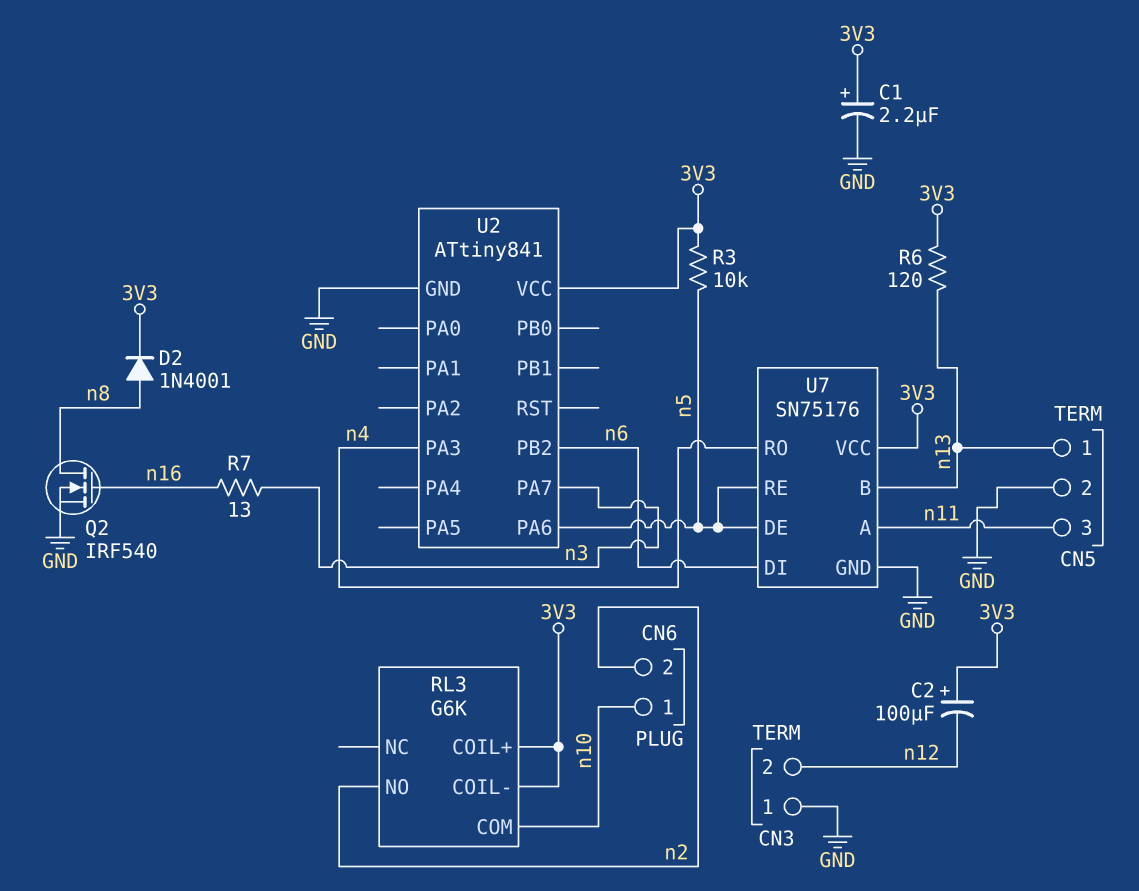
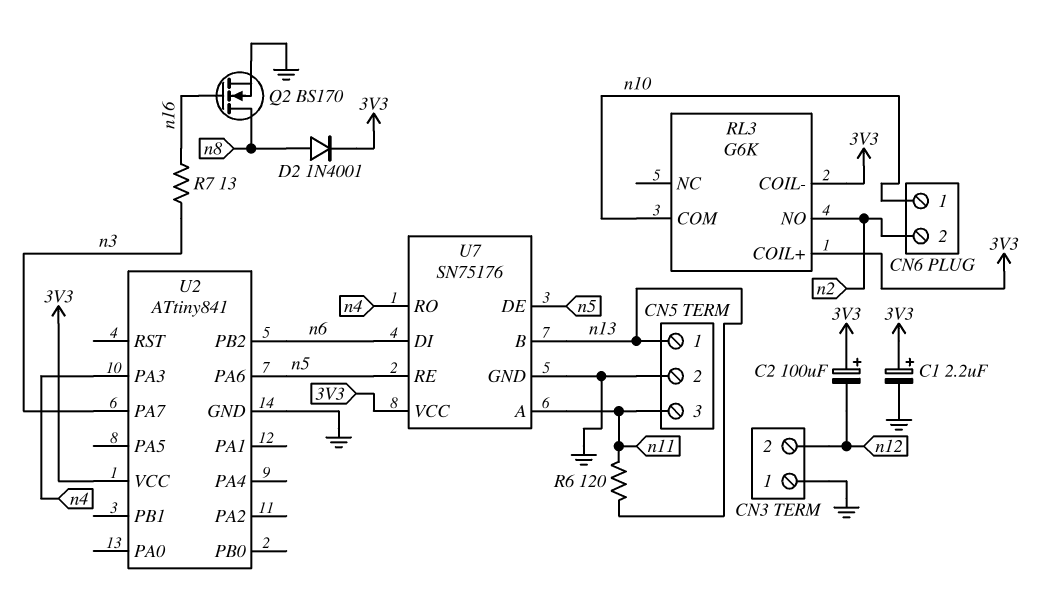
Q2: NMOS IRF540 (G n16, D n8, S GND) -> NMOS BS170 (G n16, D n8, S GND)
R3: 10k (3V3, n5) -> none
R6: 120 (3V3, n13) -> 120 (n11, n13)

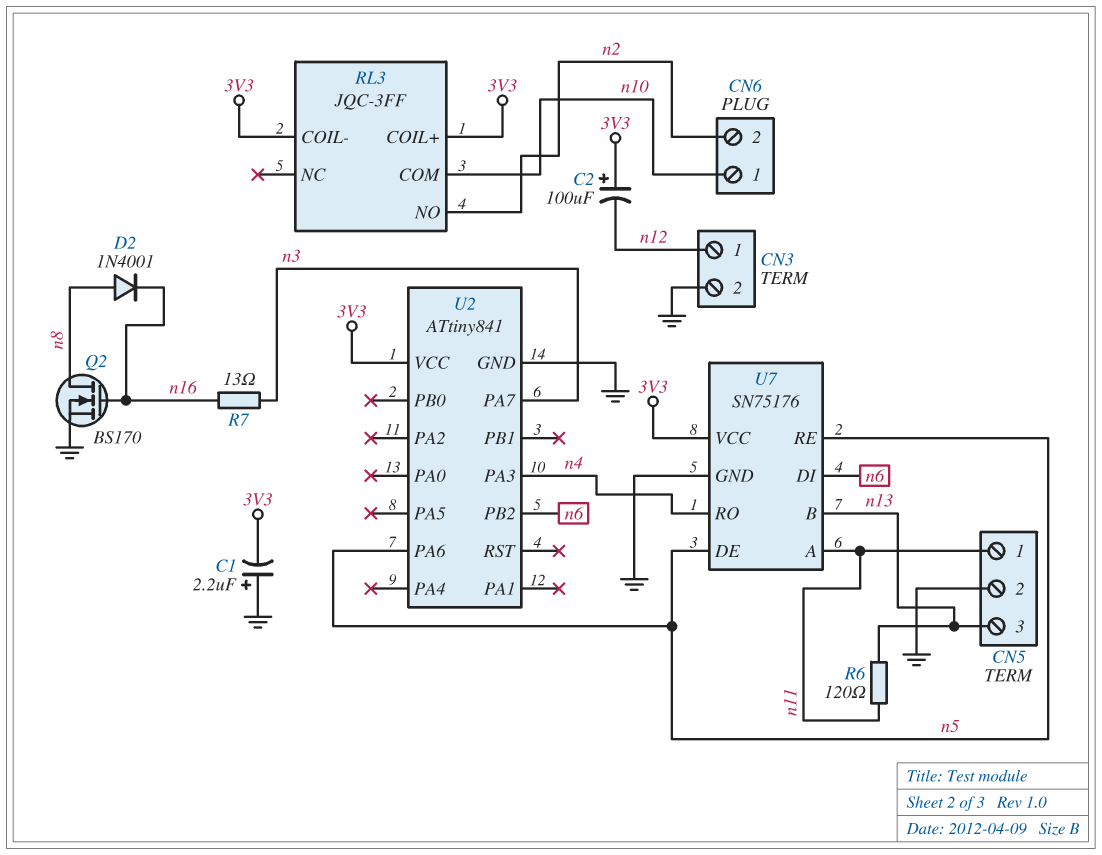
C1: 2.2uF (plus 3V3, minus GND) -> 2.2uF (plus GND, minus 3V3)
CN3 pin 1: GND -> n12
CN3 pin 2: n12 -> GND
CN5 pin 1: n13 -> n11
CN5 pin 3: n11 -> n13
D2: diode 1N4001 (A n8, K 3V3) -> diode 1N4001 (A n8, K n16)
RL3: G6K -> JQC-3FF

